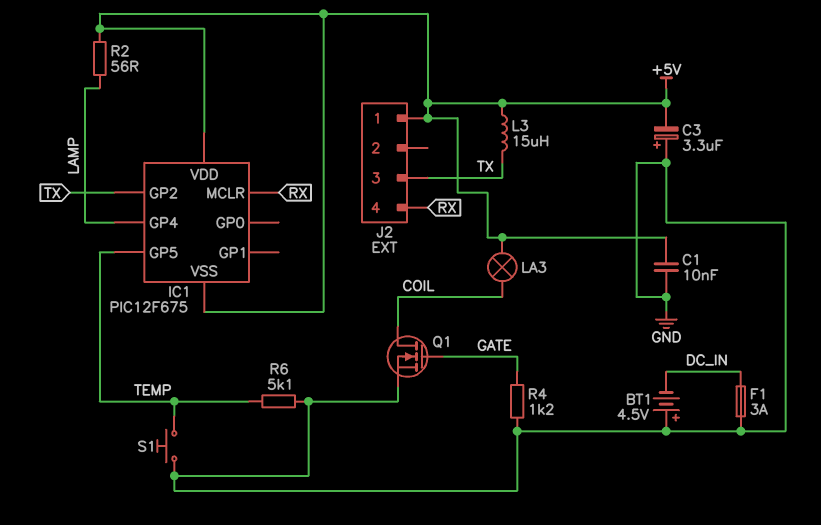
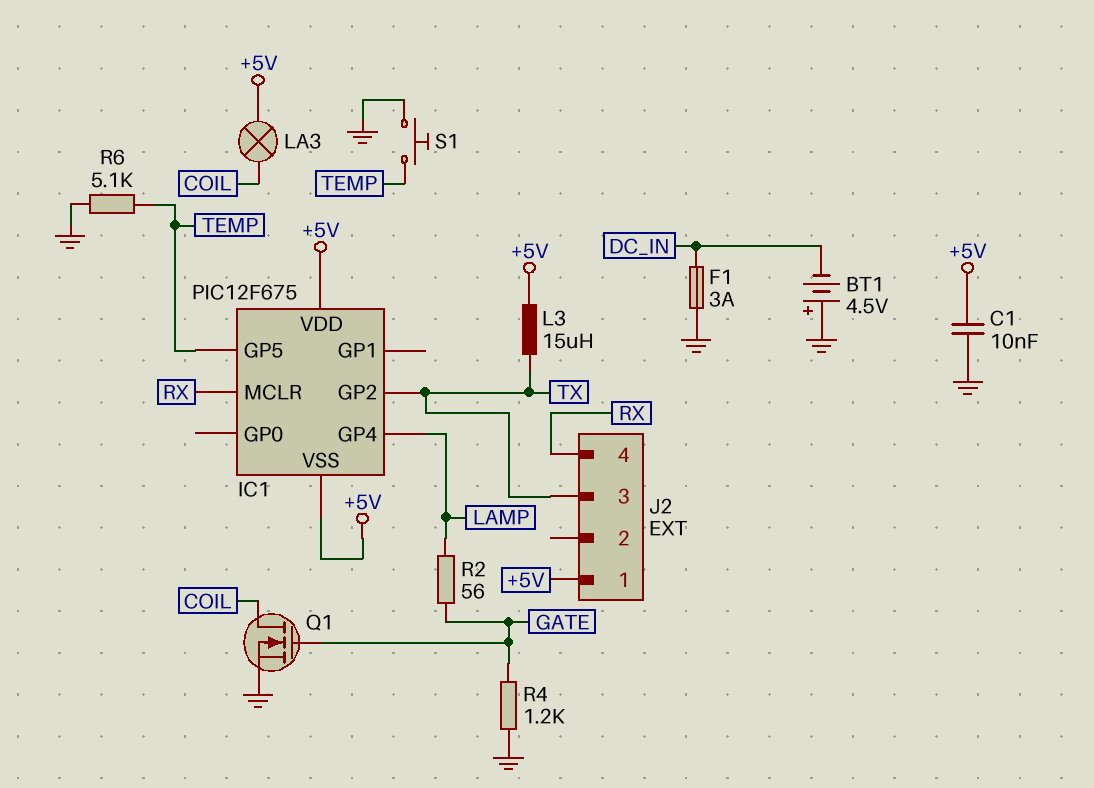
C3: 3.3uF (plus GND, minus +5V) -> none
R2: 56 (+5V, LAMP) -> 56 (GATE, LAMP)

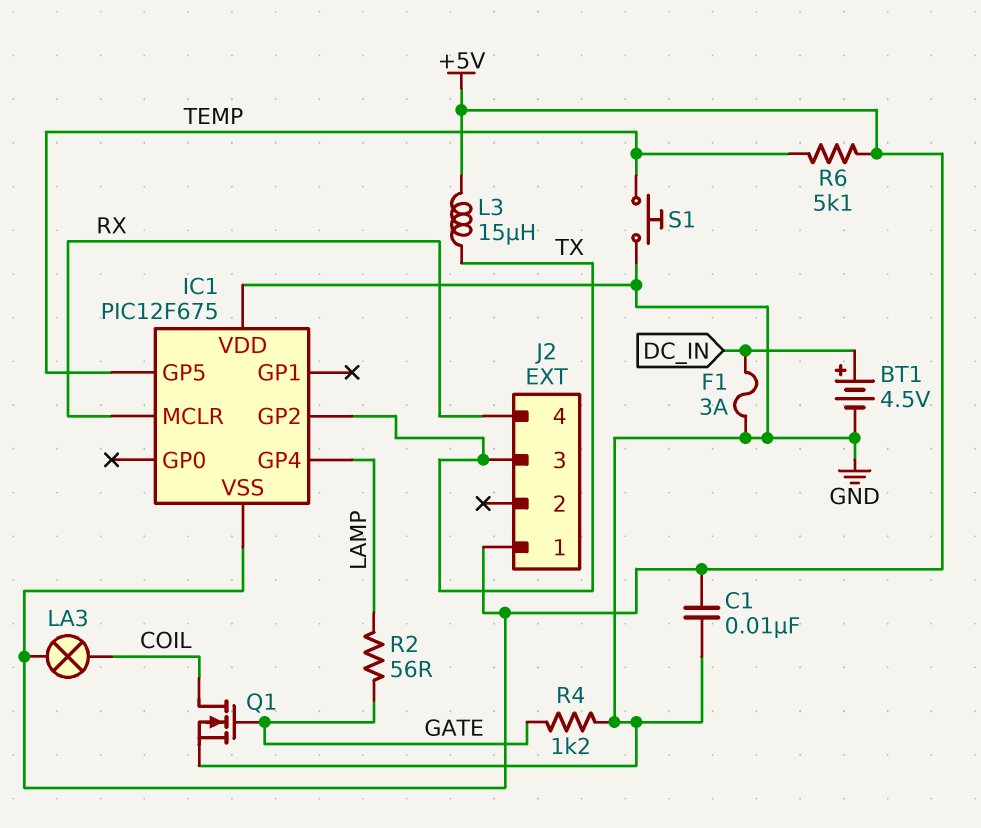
BT1: 4.5V (plus GND, minus DC_IN) -> 4.5V (plus DC_IN, minus GND)
IC1 pin VDD: +5V -> GND
R6: 5.1k (GND, TEMP) -> 5.1k (+5V, TEMP)

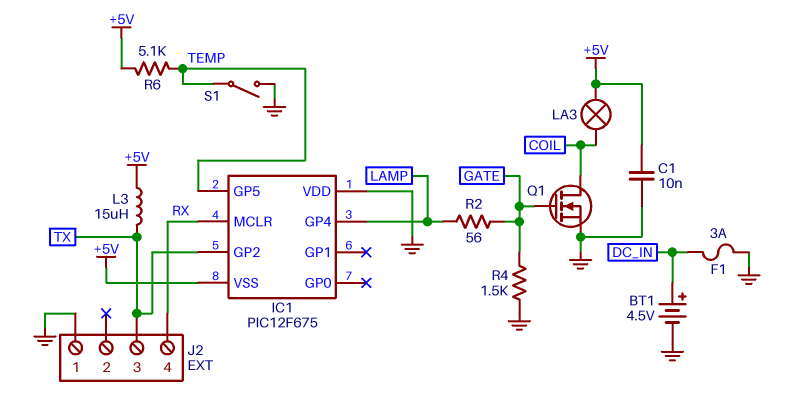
J2 pin 1: +5V -> GND
R4: 1.2k (GATE, GND) -> 1.5k (GATE, GND)
S1: button (GND, TEMP) -> switch (GND, TEMP)

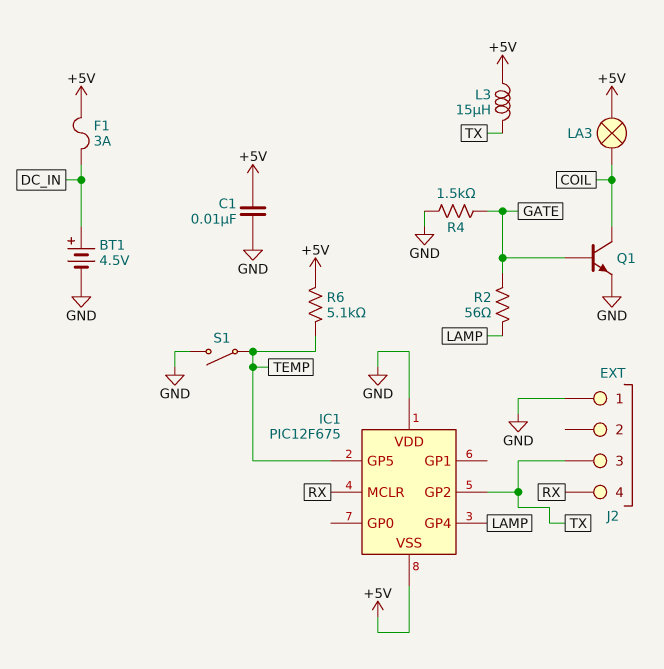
F1: 3A (DC_IN, GND) -> 3A (+5V, DC_IN)
Q1: NMOS (G GATE, D COIL, S GND) -> NPN (B GATE, C COIL, E GND)

